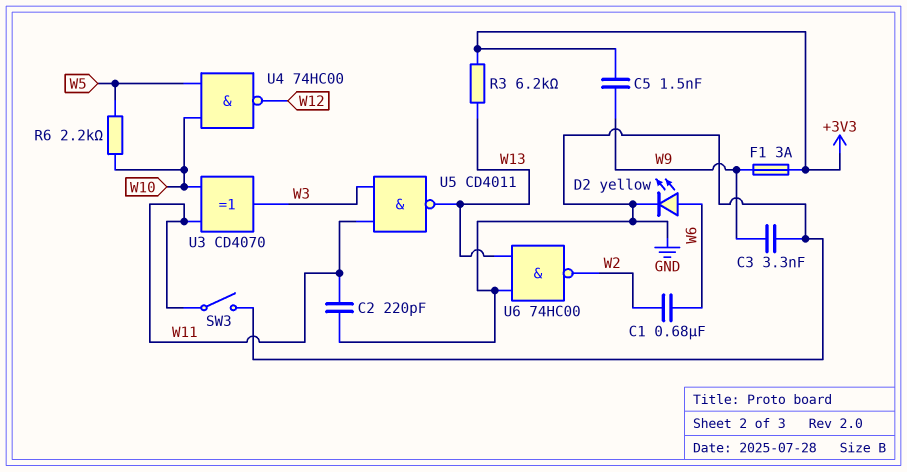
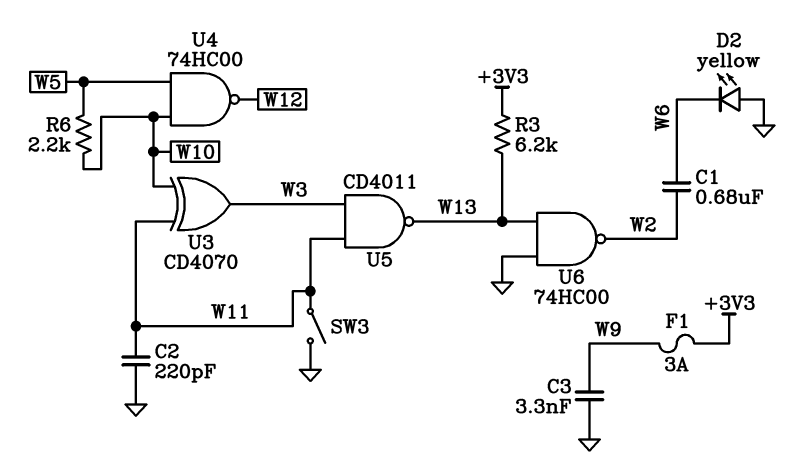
C5: 1.5nF (+3V3, W9) -> none
D2: LED yellow (A W6, K GND) -> LED yellow (A GND, K W6)

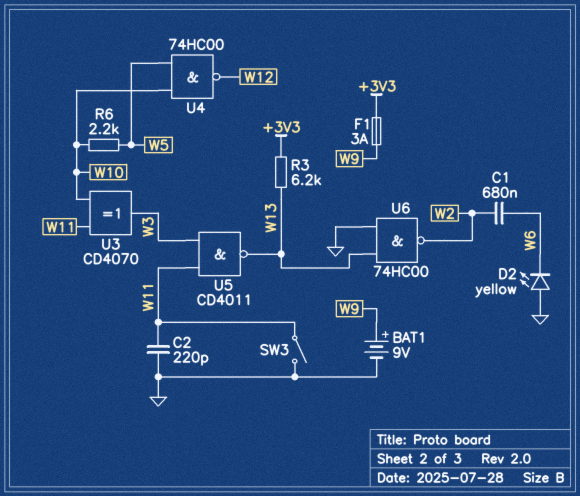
BAT1: none -> 9V (plus W9, minus GND)
C3: 3.3nF (GND, W9) -> none

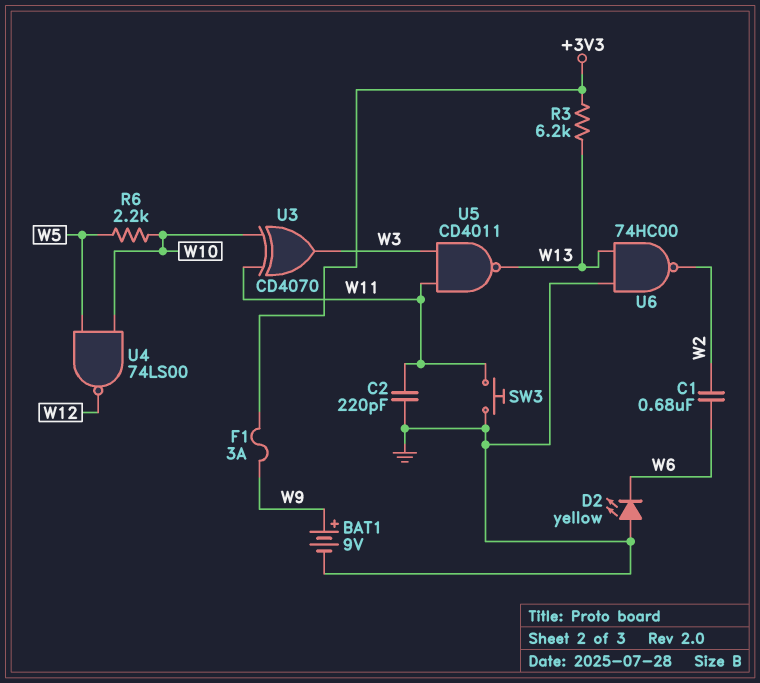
SW3: switch (GND, W11) -> button (GND, W11)
U4: NAND 74HC00 (in W5, in W10, out W12) -> NAND 74LS00 (in W5, in W10, out W12)

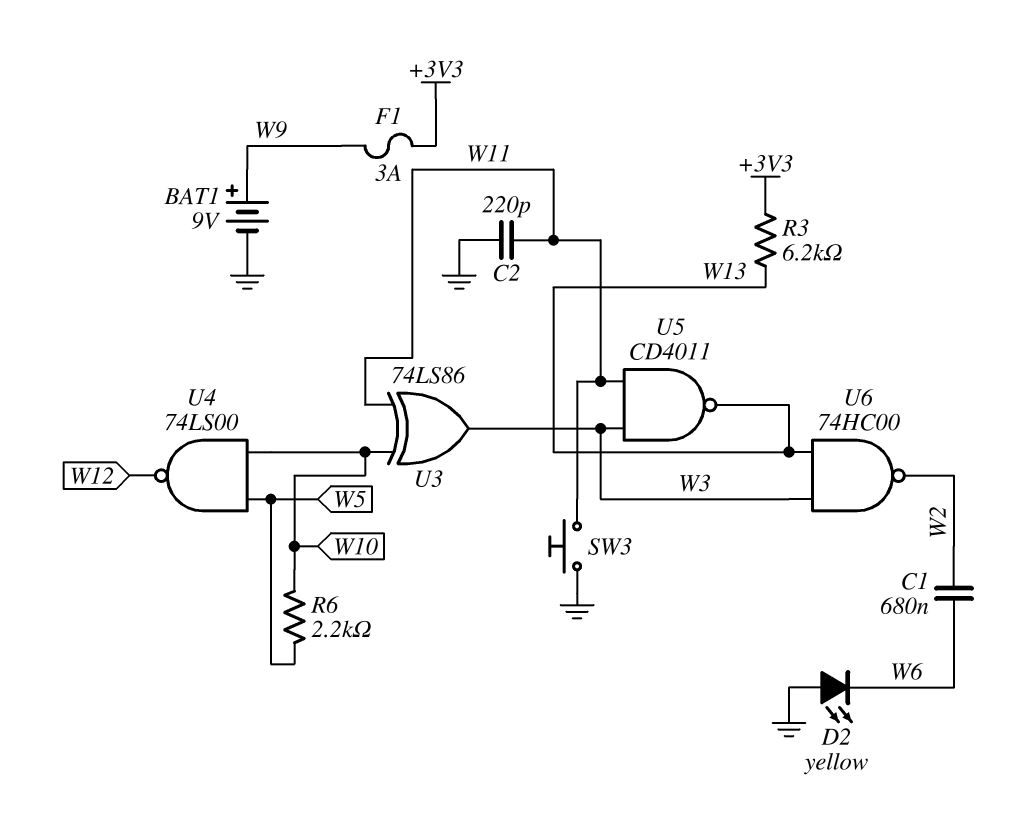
U3: XOR CD4070 (in W10, in W11, out W3) -> XOR 74LS86 (in W10, in W11, out W3)
U6: NAND 74HC00 (in GND, in W13, out W2) -> NAND 74HC00 (in W3, in W13, out W2)

